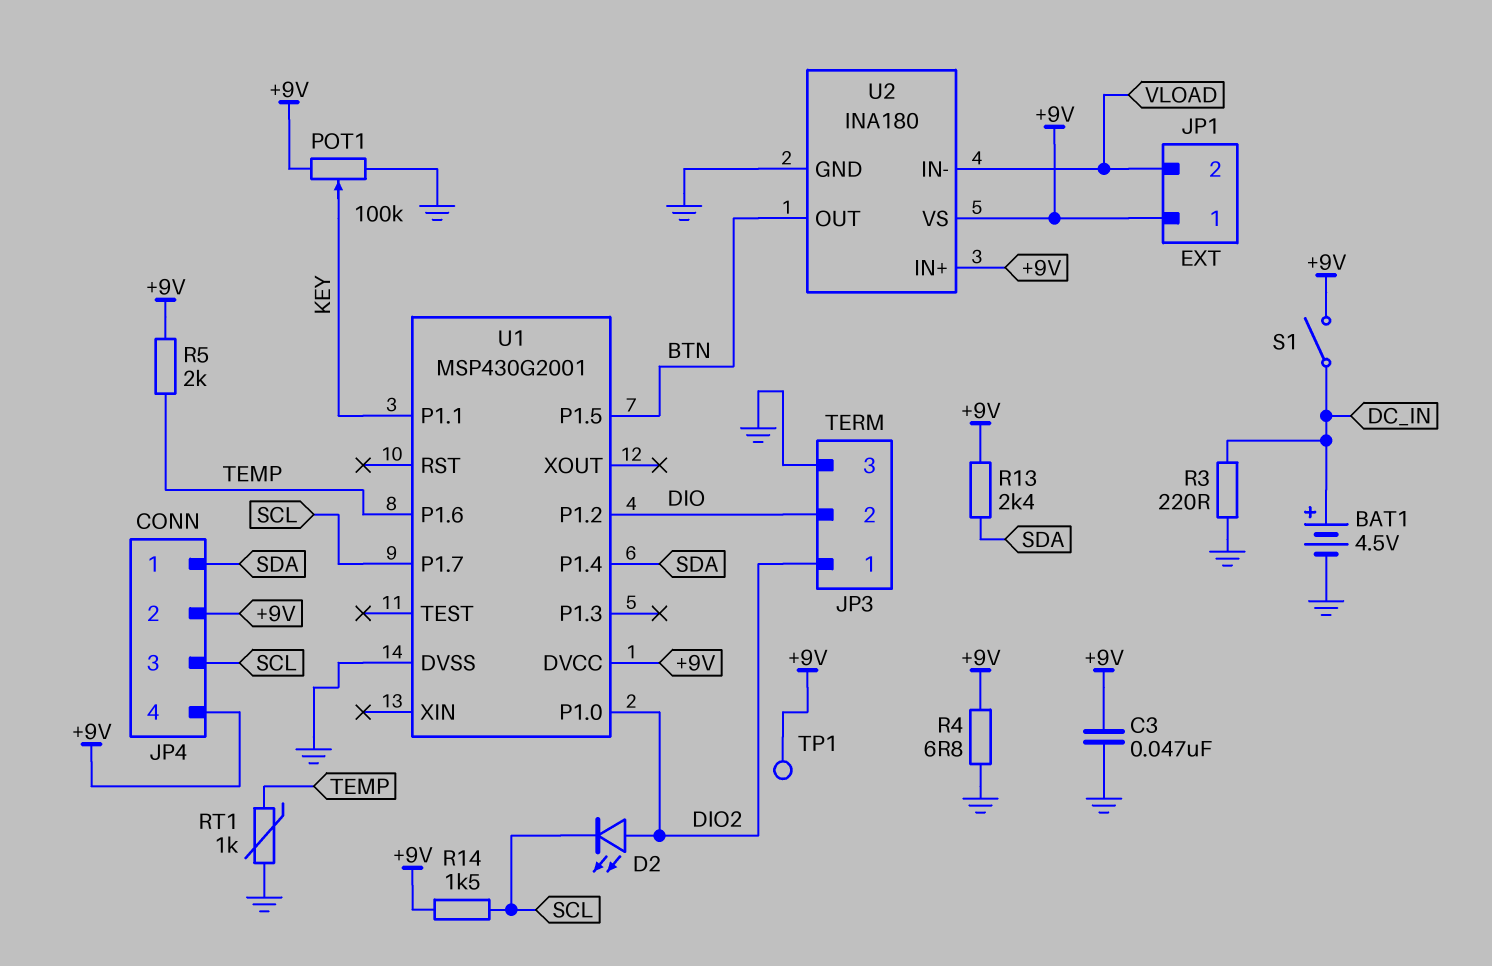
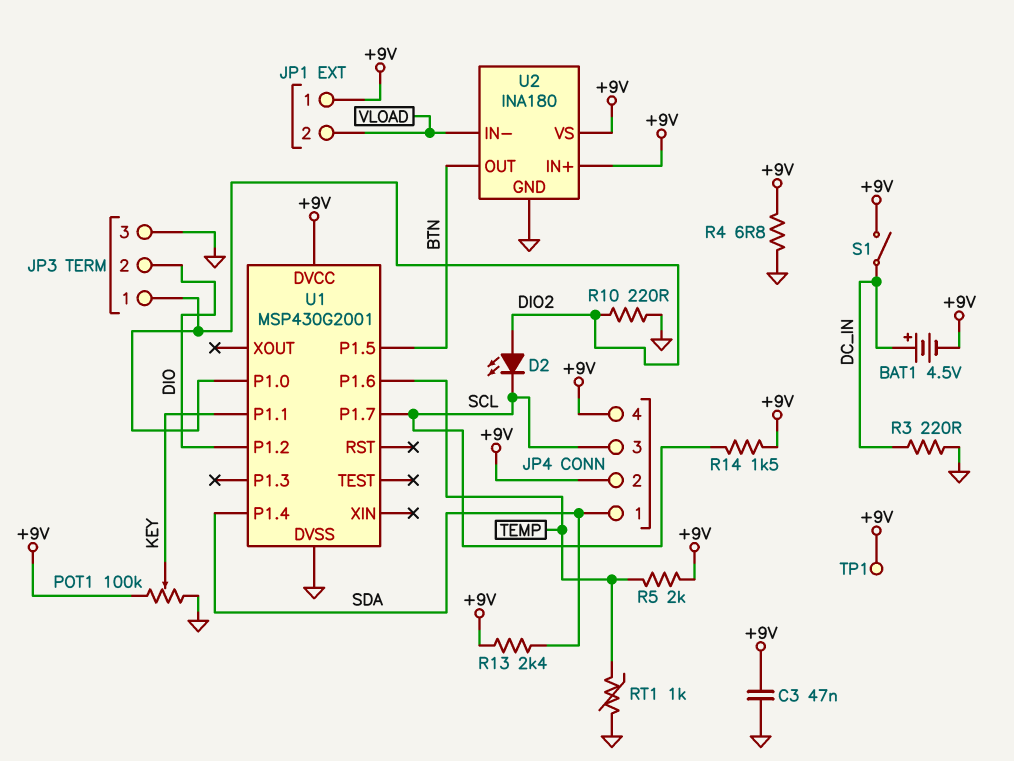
BAT1: 4.5V (plus DC_IN, minus GND) -> 4.5V (plus DC_IN, minus +9V)
R10: none -> 220 (DIO2, GND)

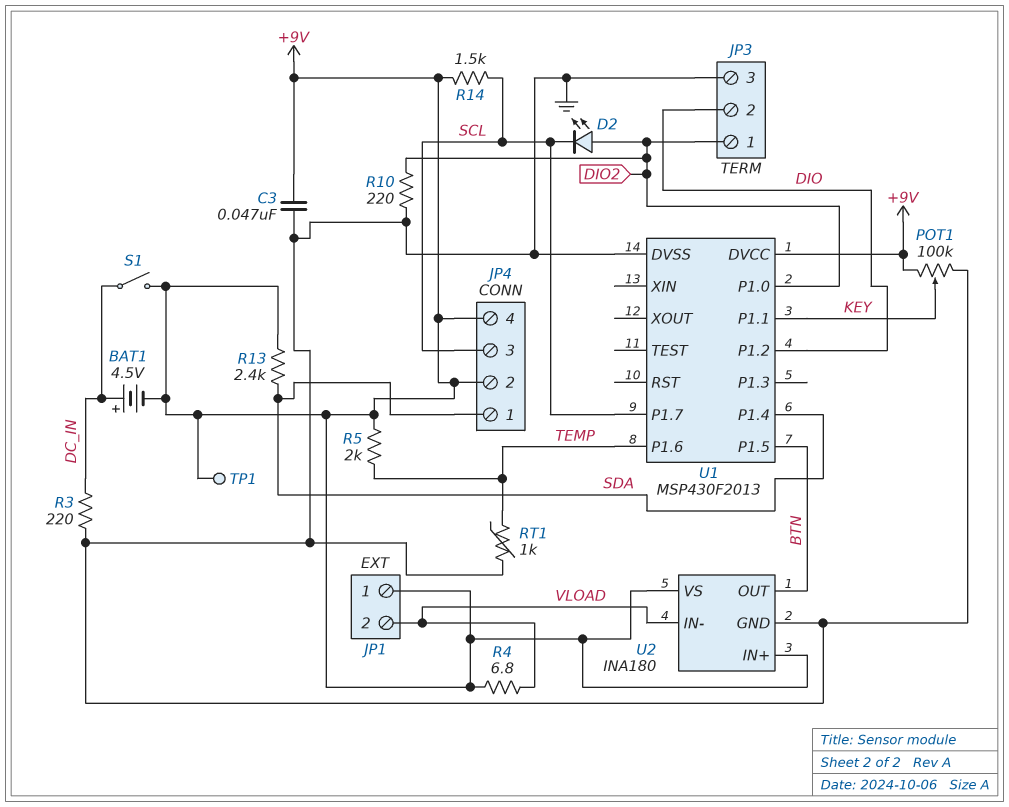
R4: 6.8 (+9V, GND) -> 6.8 (+9V, VLOAD)
U1: MSP430G2001 -> MSP430F2013

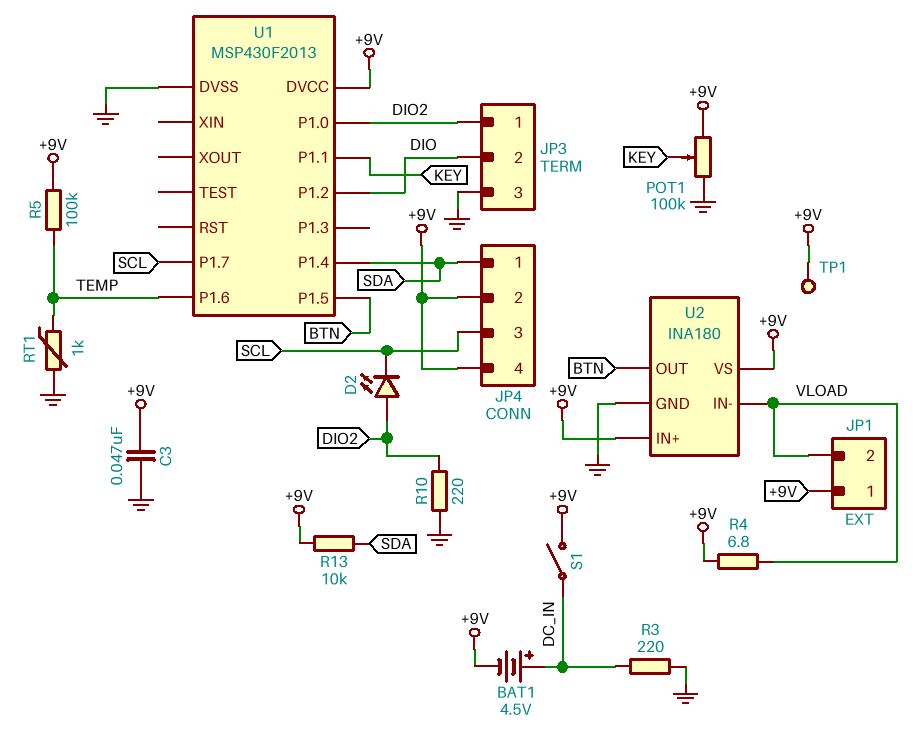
R5: 2k (+9V, TEMP) -> 100k (+9V, TEMP)
R13: 2.4k (+9V, SDA) -> 10k (+9V, SDA)
R14: 1.5k (+9V, SCL) -> none

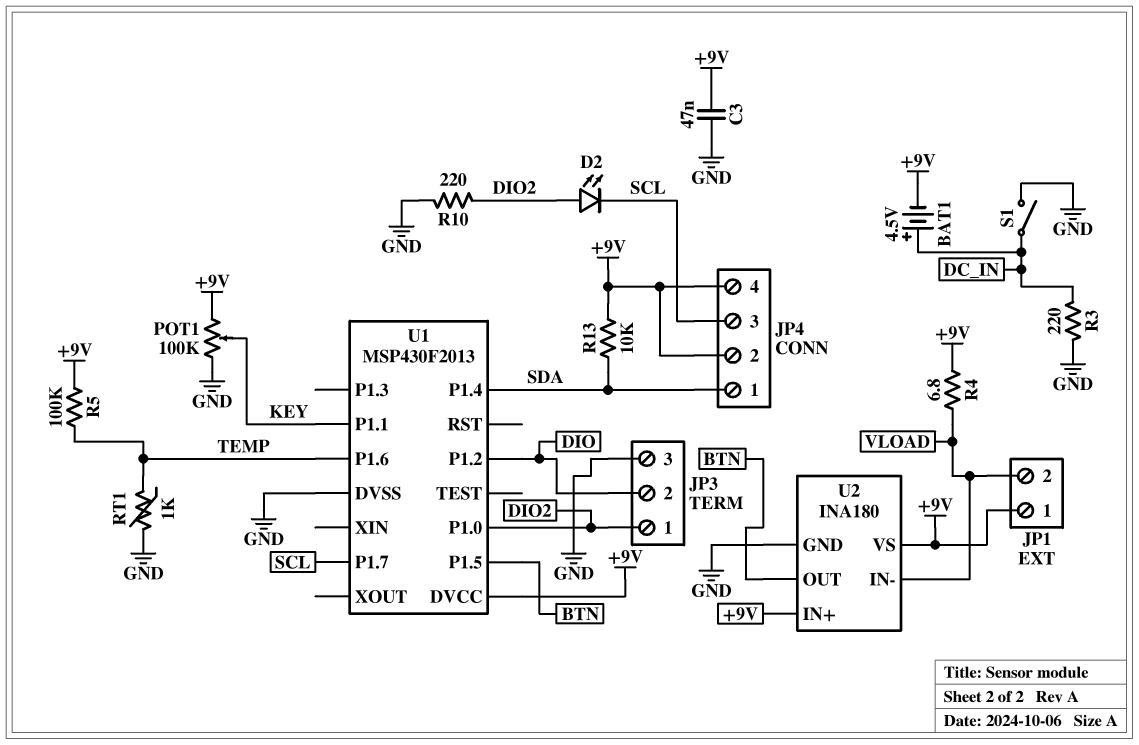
S1: switch (+9V, DC_IN) -> switch (DC_IN, GND)
TP1: test point (+9V) -> none

